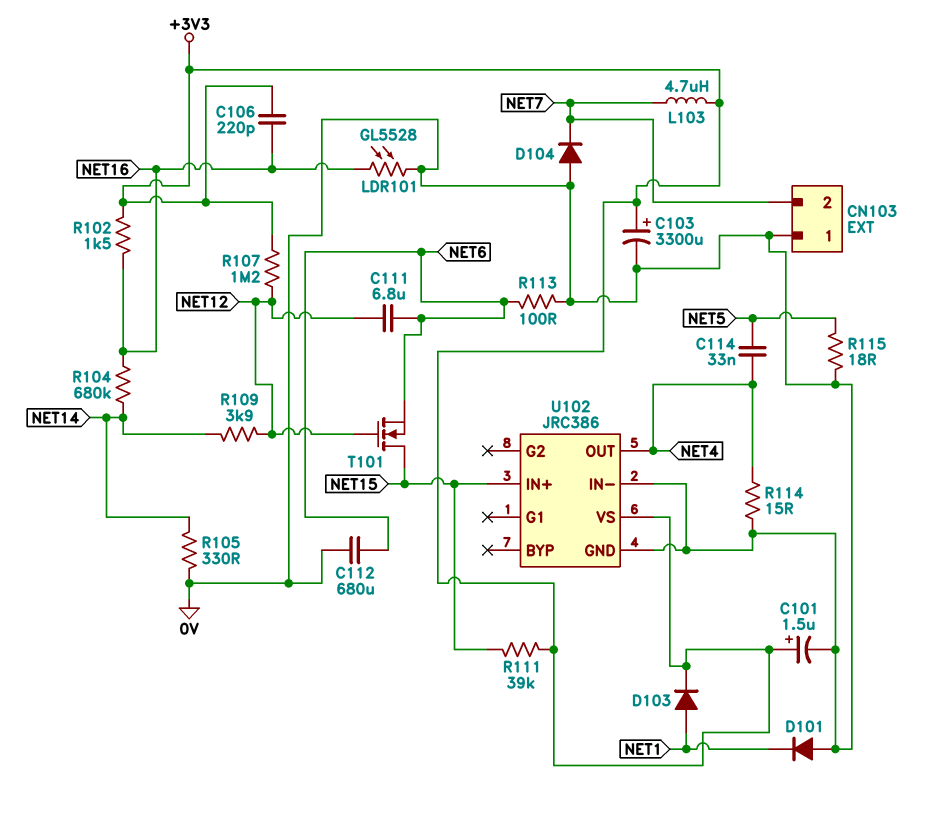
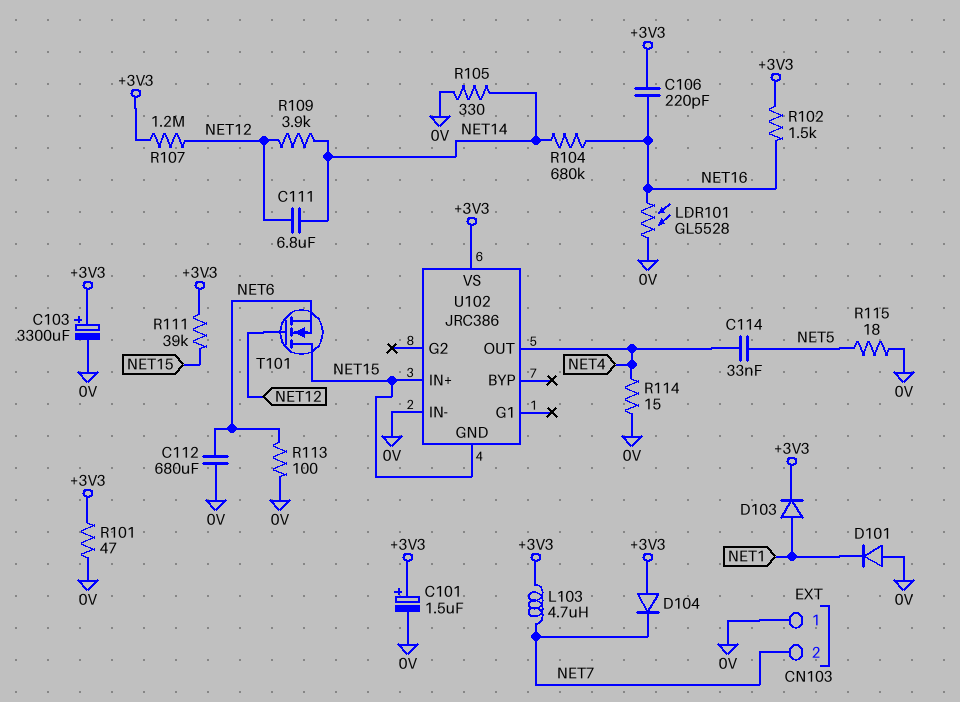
C111: 6.8uF (NET6, NET12) -> 6.8uF (NET12, NET14)
D104: diode (A 0V, K NET7) -> diode (A +3V3, K NET7)
R101: none -> 47 (+3V3, 0V)
U102 pin GND: 0V -> NET15

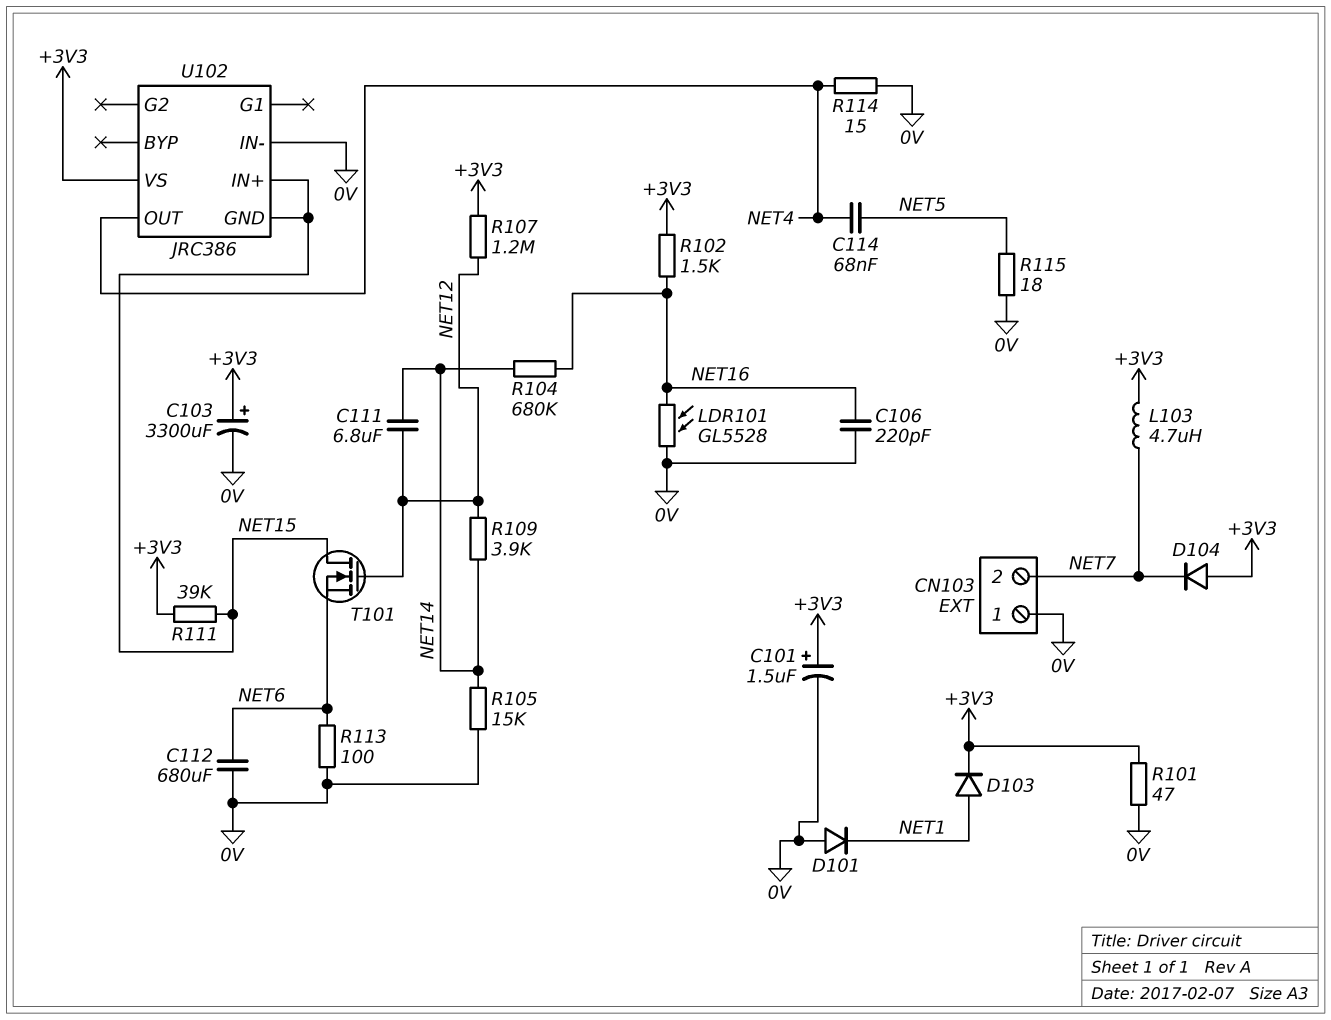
C106: 220pF (+3V3, NET16) -> 220pF (0V, NET16)
C114: 33nF (NET4, NET5) -> 68nF (NET4, NET5)
R105: 330 (0V, NET14) -> 15k (0V, NET14)

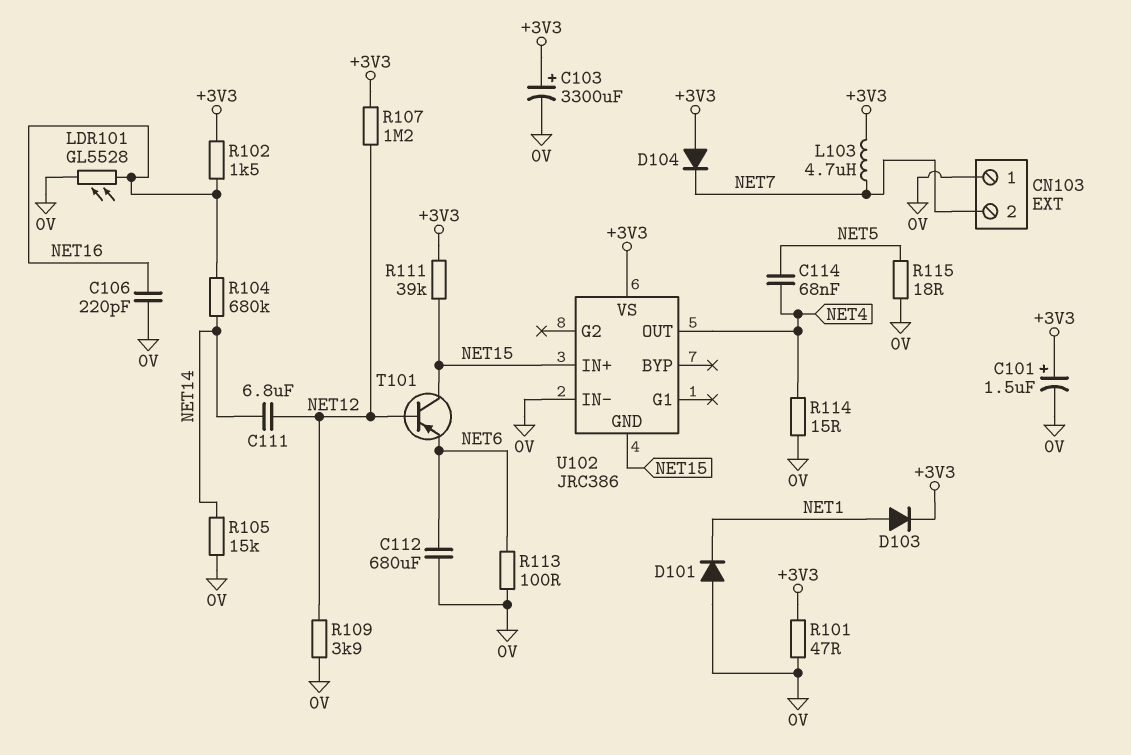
R109: 3.9k (NET12, NET14) -> 3.9k (0V, NET12)
T101: NMOS (G NET12, D NET15, S NET6) -> PNP (B NET12, C NET15, E NET6)

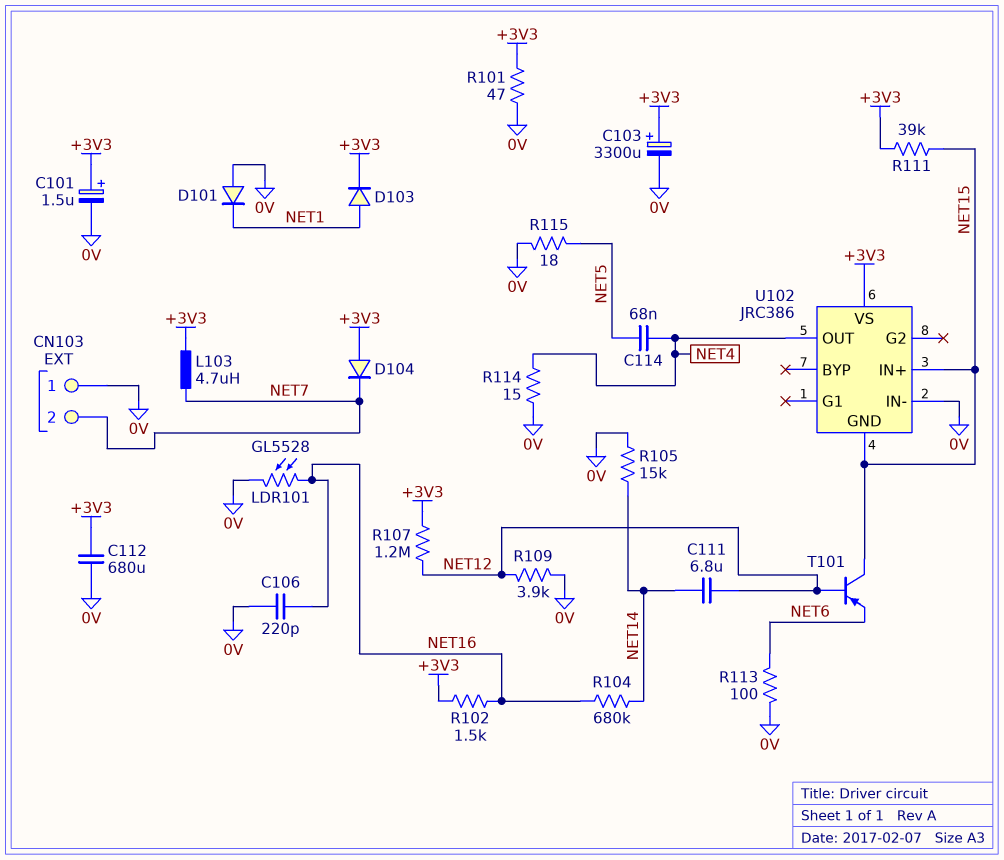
C112: 680uF (0V, NET6) -> 680uF (+3V3, 0V)

